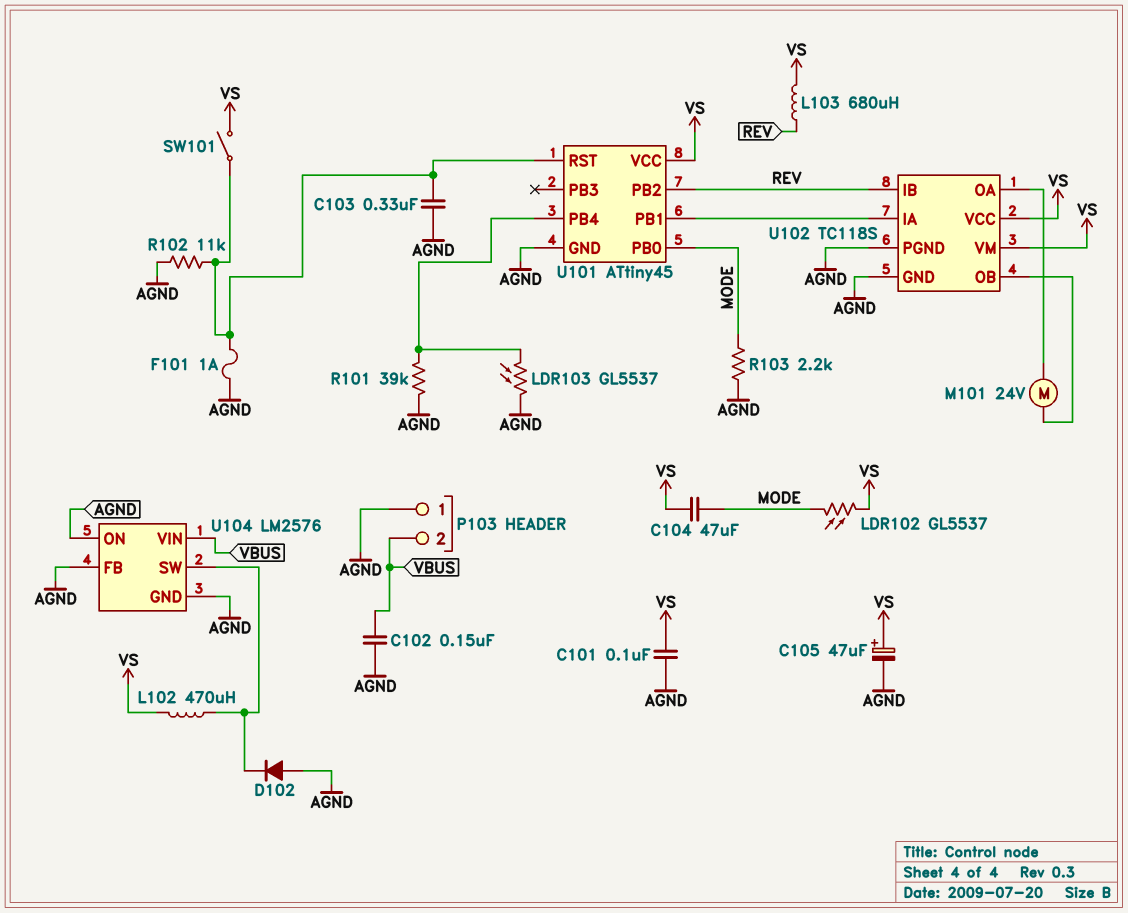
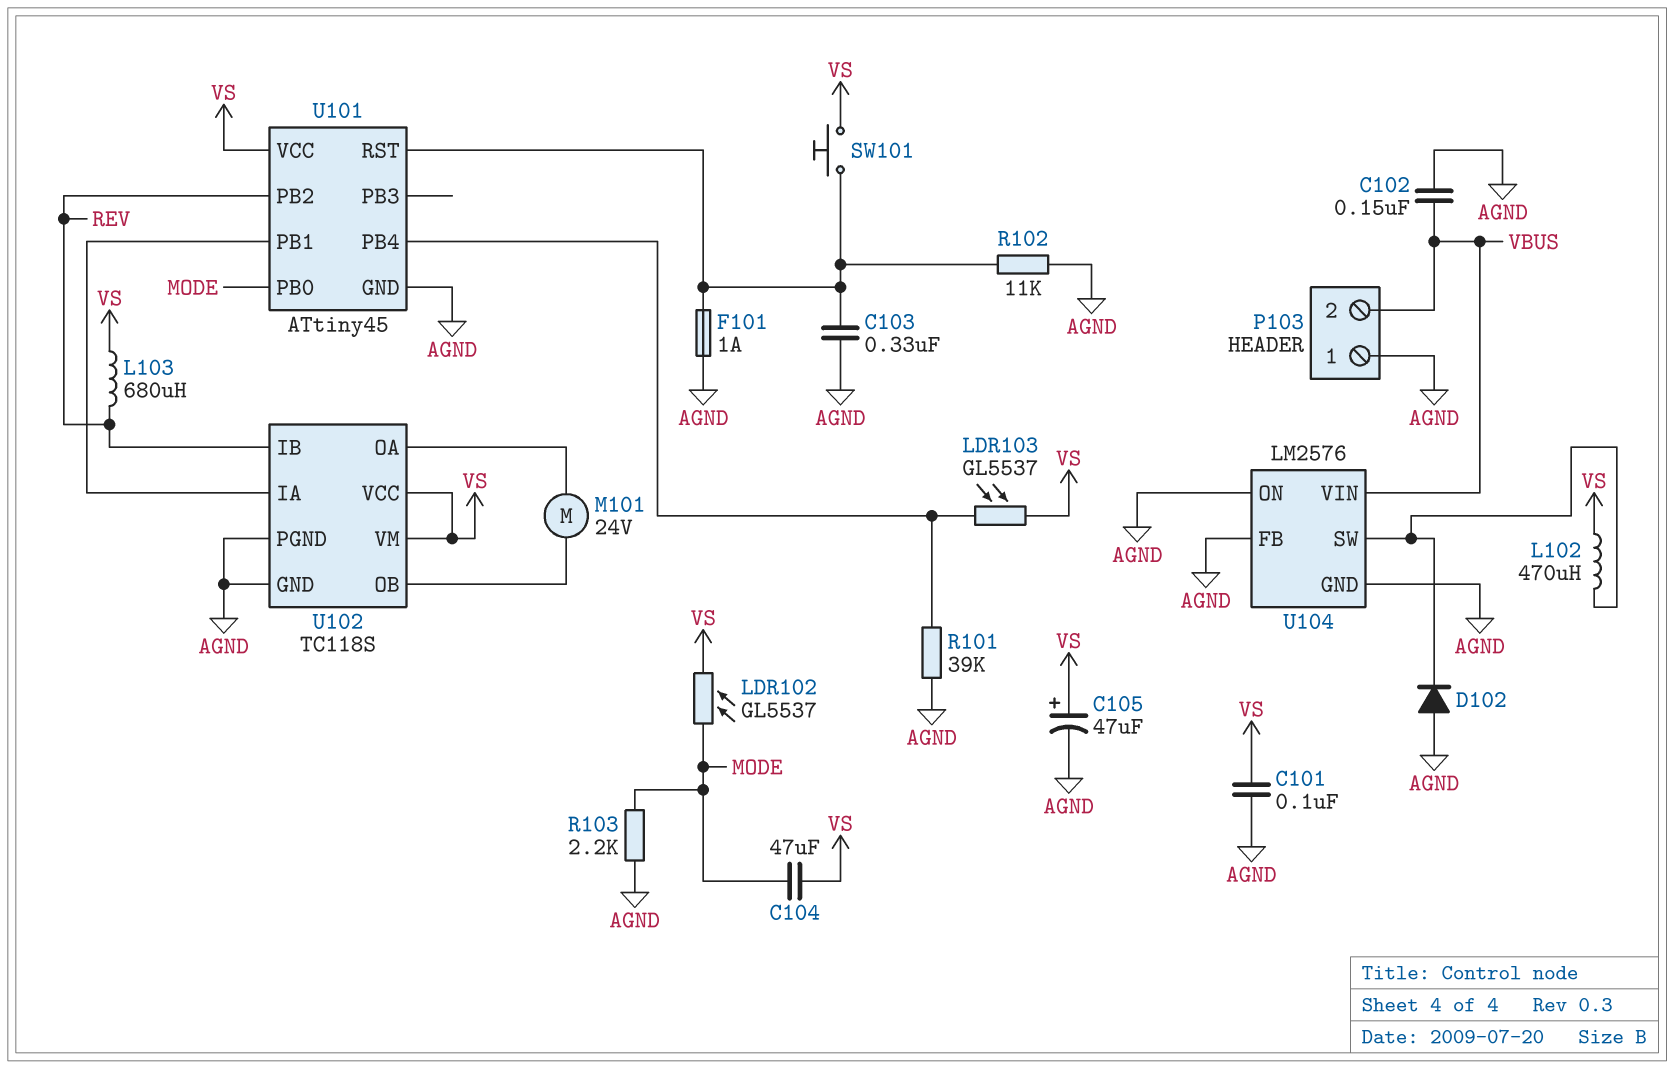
LDR103: GL5537 (AGND, U101/PB4) -> GL5537 (U101/PB4, VS)
SW101: switch (U101/RST, VS) -> button (U101/RST, VS)

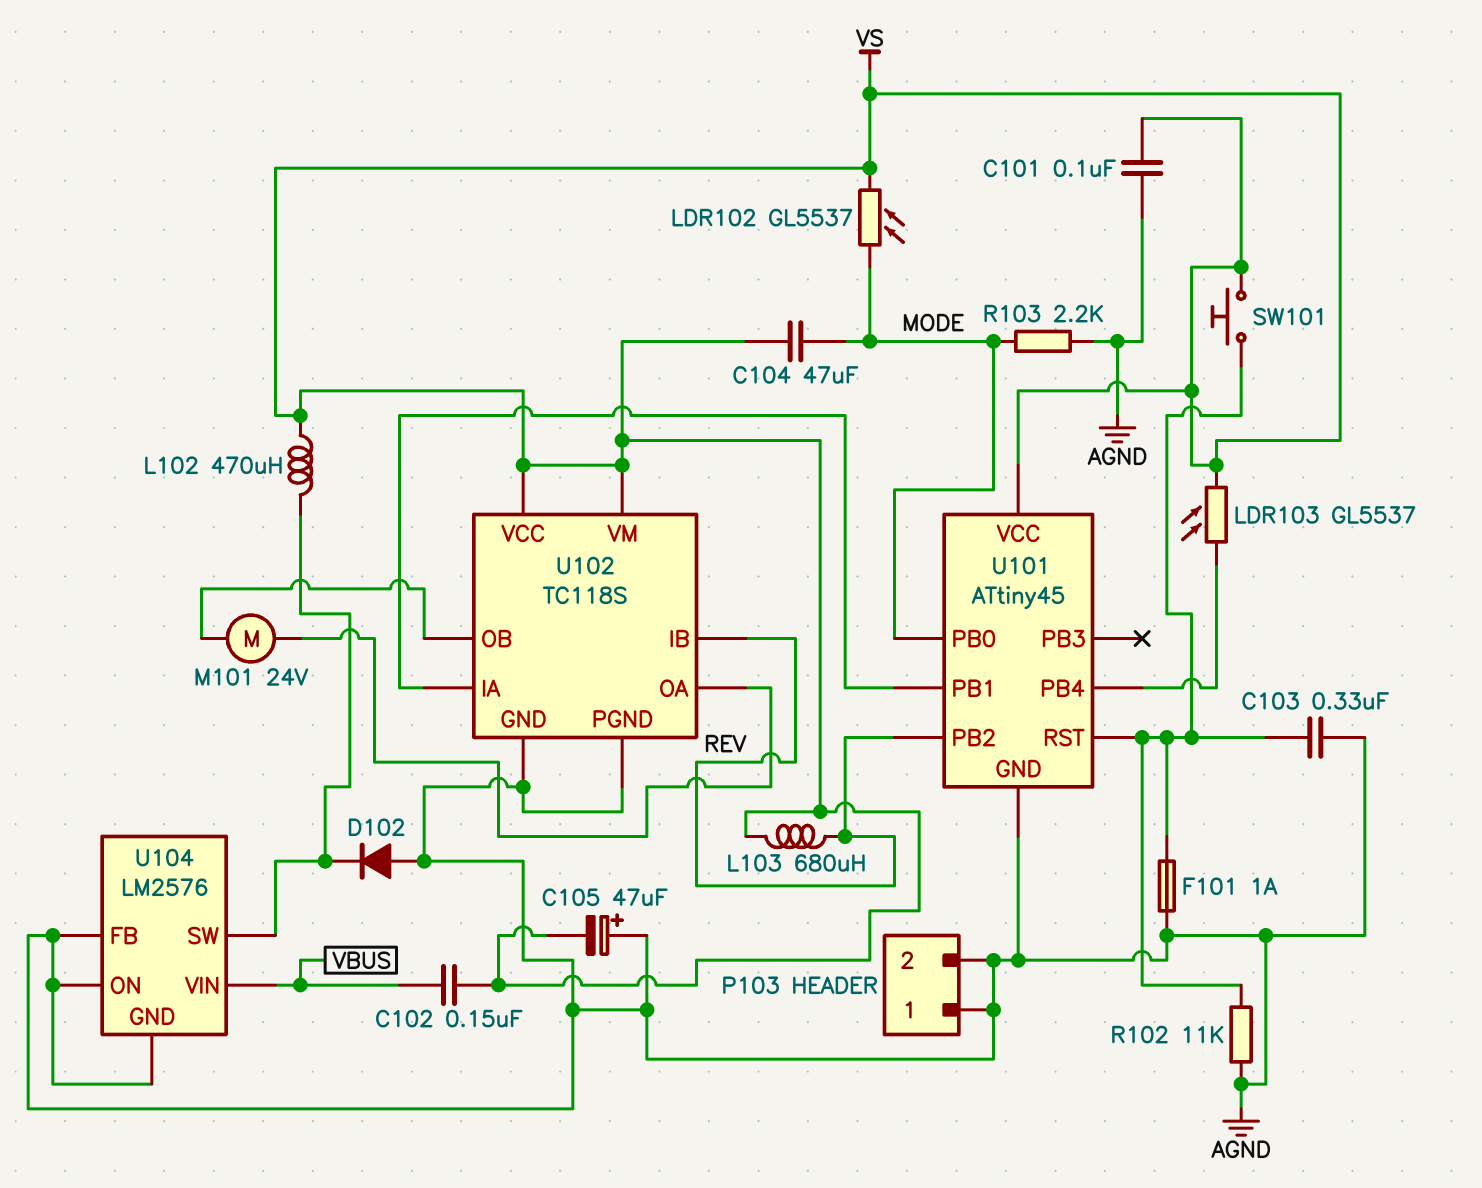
C102: 150nF (AGND, VBUS) -> 150nF (VBUS, VS)
C105: 47uF (plus VS, minus AGND) -> 47uF (plus AGND, minus VS)
P103 pin 2: VBUS -> AGND
R101: 39k (AGND, U101/PB4) -> none

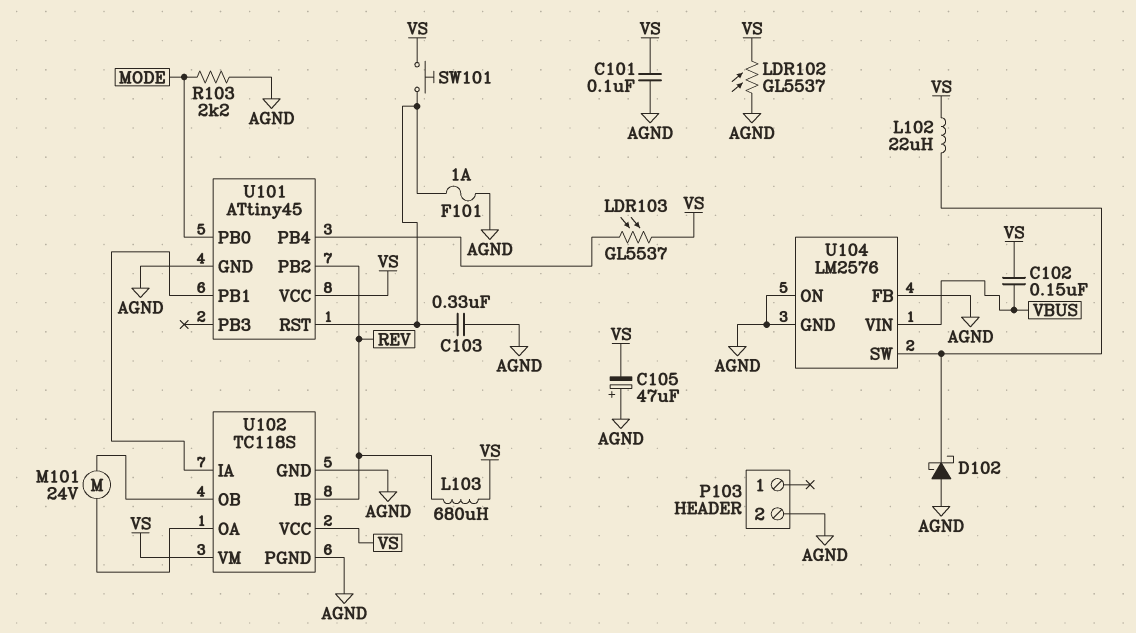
C104: 47uF (MODE, VS) -> none
D102: diode (A AGND, K U104/SW) -> schottky (A AGND, K U104/SW)
L102: 470uH (U104/SW, VS) -> 22uH (U104/SW, VS)
LDR102: GL5537 (MODE, VS) -> GL5537 (AGND, VS)
P103 pin 1: AGND -> none
R102: 11k (AGND, U101/RST) -> none

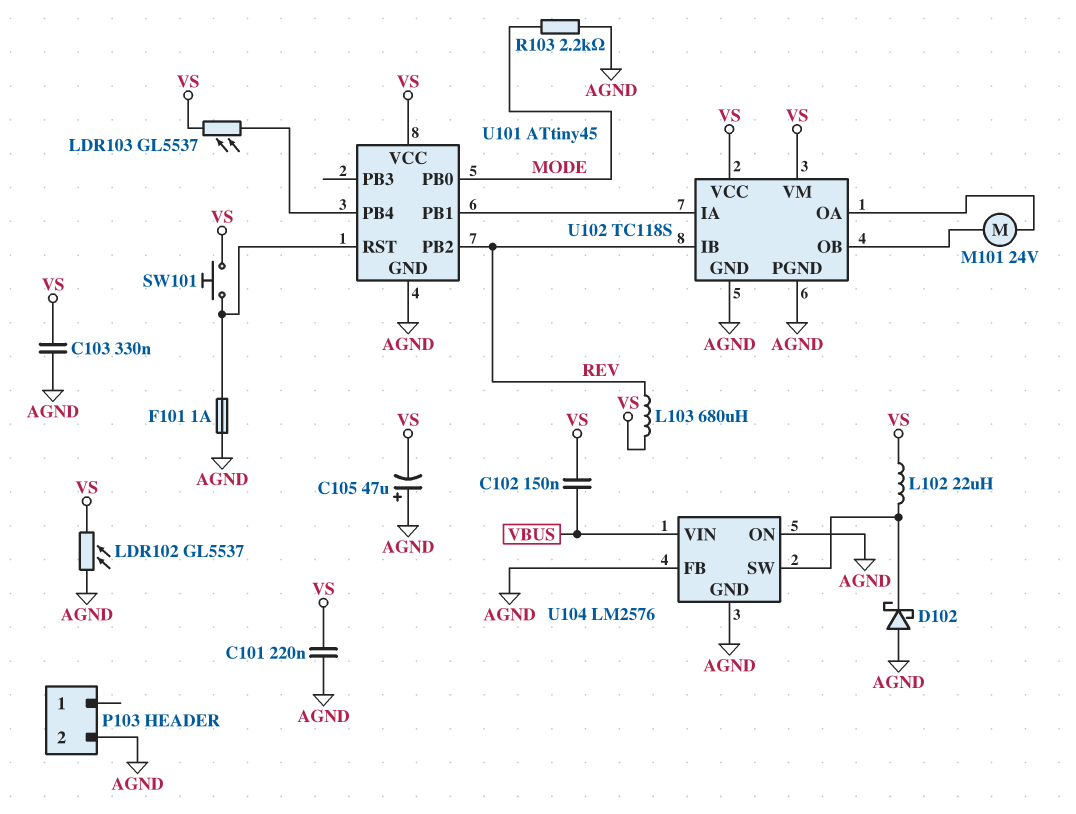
C101: 100nF (AGND, VS) -> 220nF (AGND, VS)
C103: 330nF (AGND, U101/RST) -> 330nF (AGND, VS)

